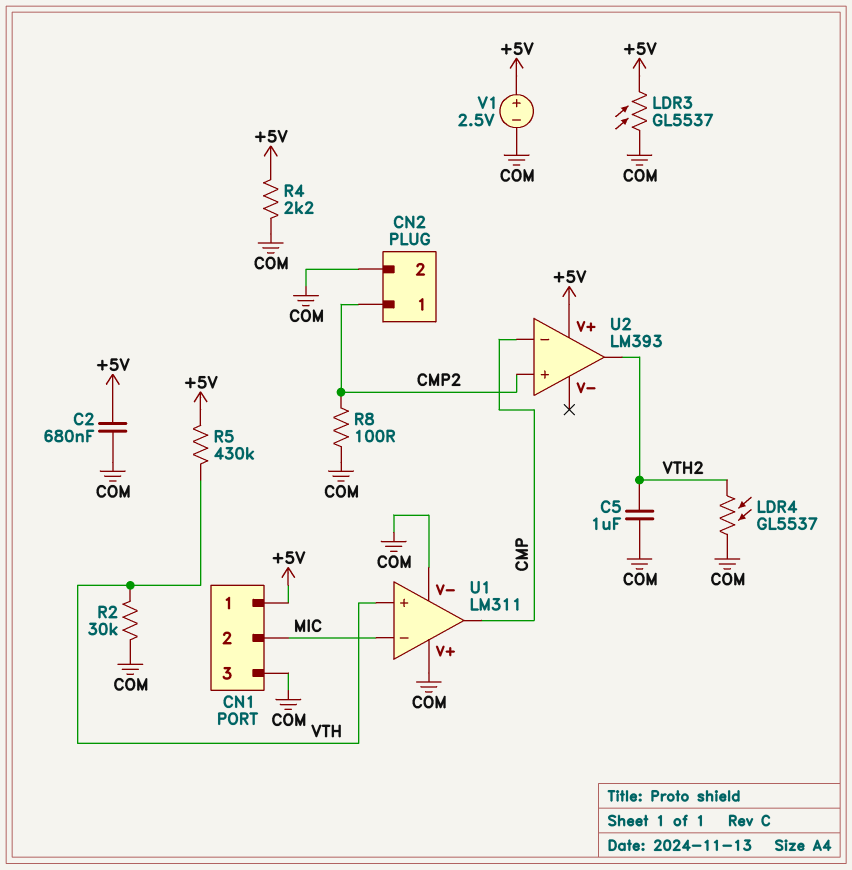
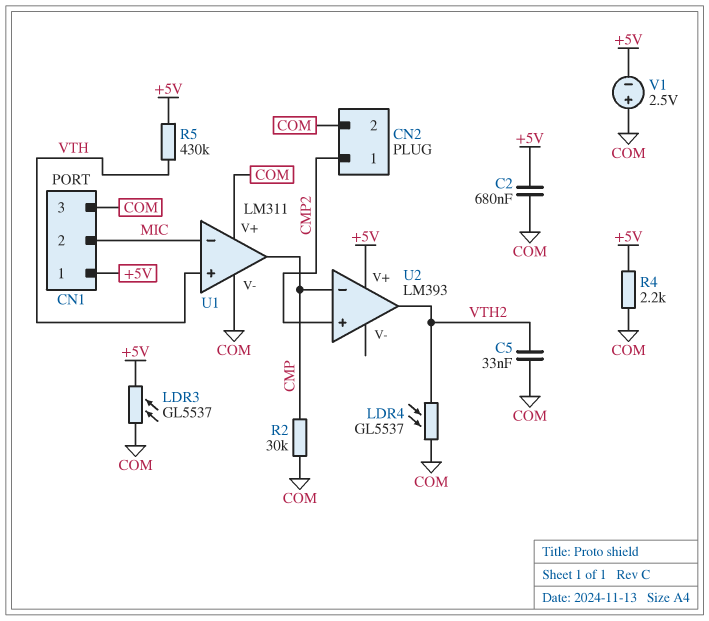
C5: 1uF (COM, VTH2) -> 33nF (COM, VTH2)
R2: 30k (COM, VTH) -> 30k (CMP, COM)
R8: 100 (CMP2, COM) -> none
V1: 2.5V (plus +5V, minus COM) -> 2.5V (plus COM, minus +5V)

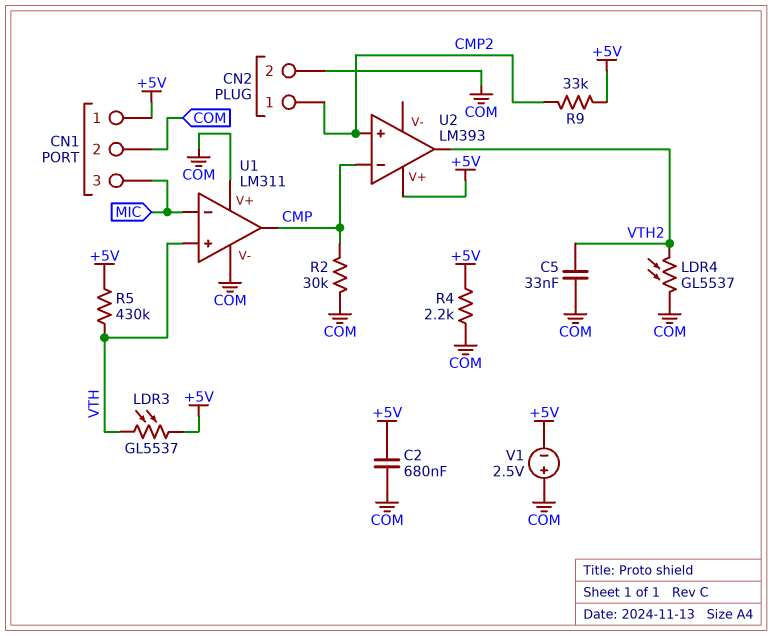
CN1 pin 2: MIC -> COM
CN1 pin 3: COM -> MIC
LDR3: GL5537 (+5V, COM) -> GL5537 (+5V, VTH)
R9: none -> 33k (+5V, CMP2)

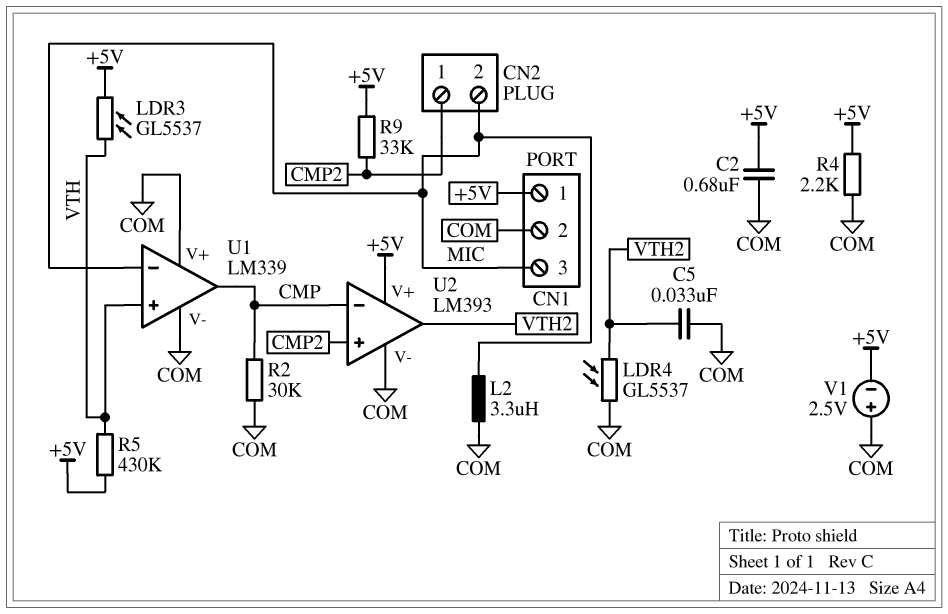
CN2 pin 2: COM -> MIC
L2: none -> 3.3uH (COM, MIC)
U1: LM311 -> LM339
U2 pin V-: none -> COM

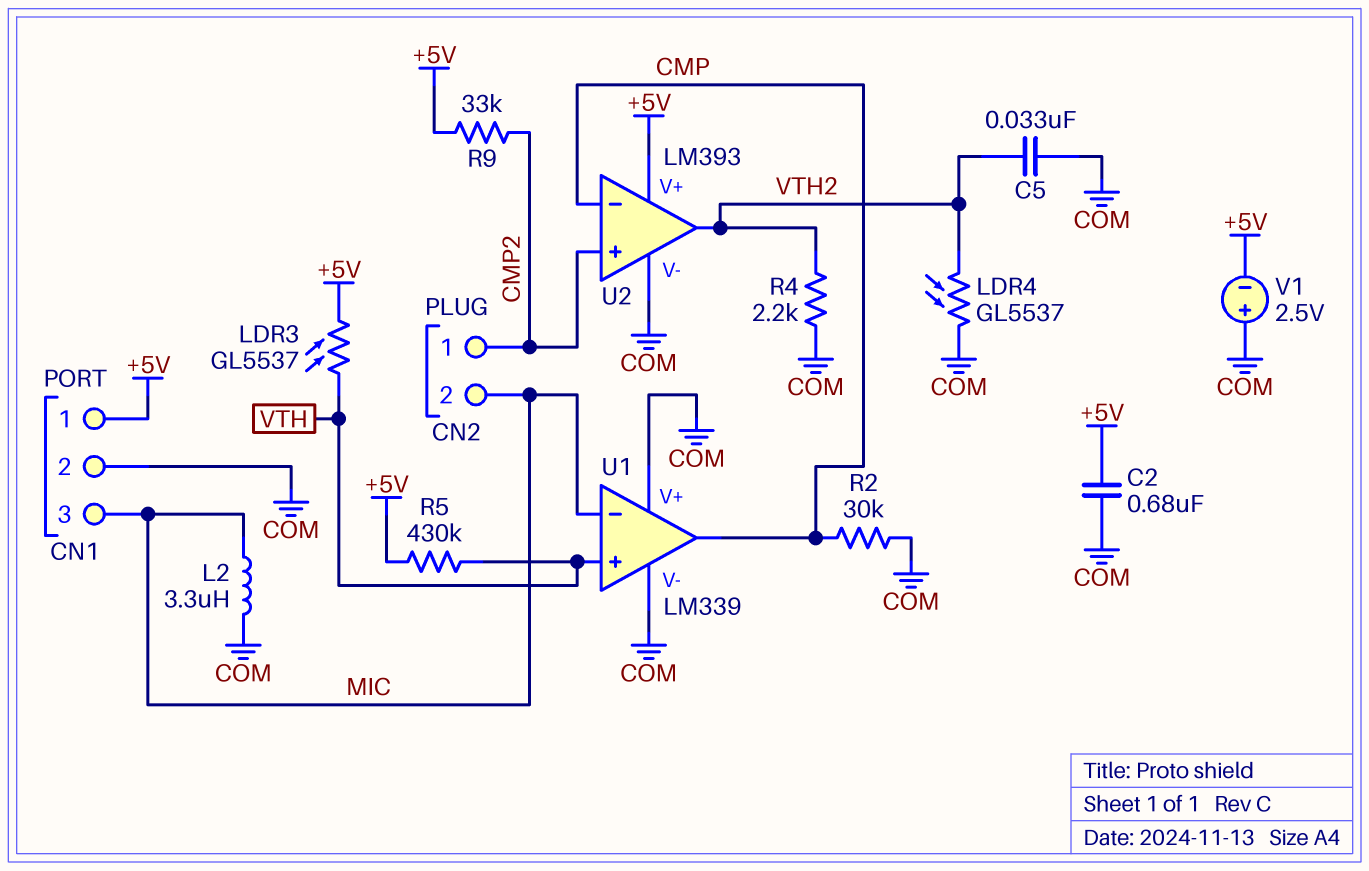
R4: 2.2k (+5V, COM) -> 2.2k (COM, VTH2)

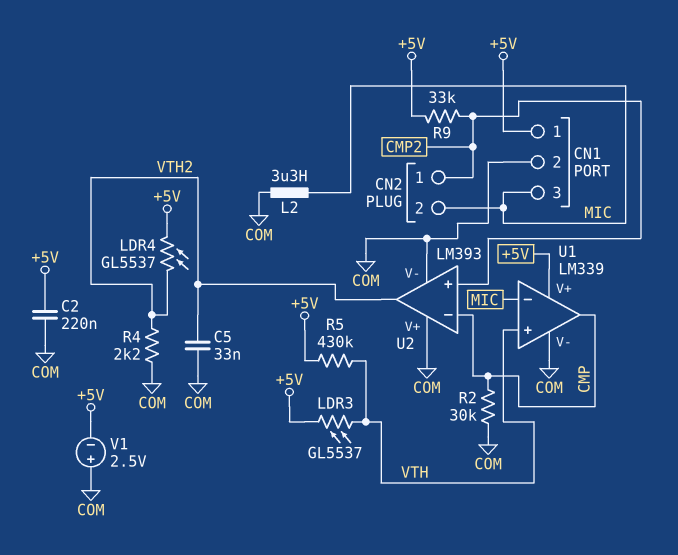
C2: 680nF (+5V, COM) -> 220nF (+5V, COM)
LDR4: GL5537 (COM, VTH2) -> GL5537 (+5V, VTH2)
U1 pin V+: COM -> +5V
U2 pin V+: +5V -> COM

